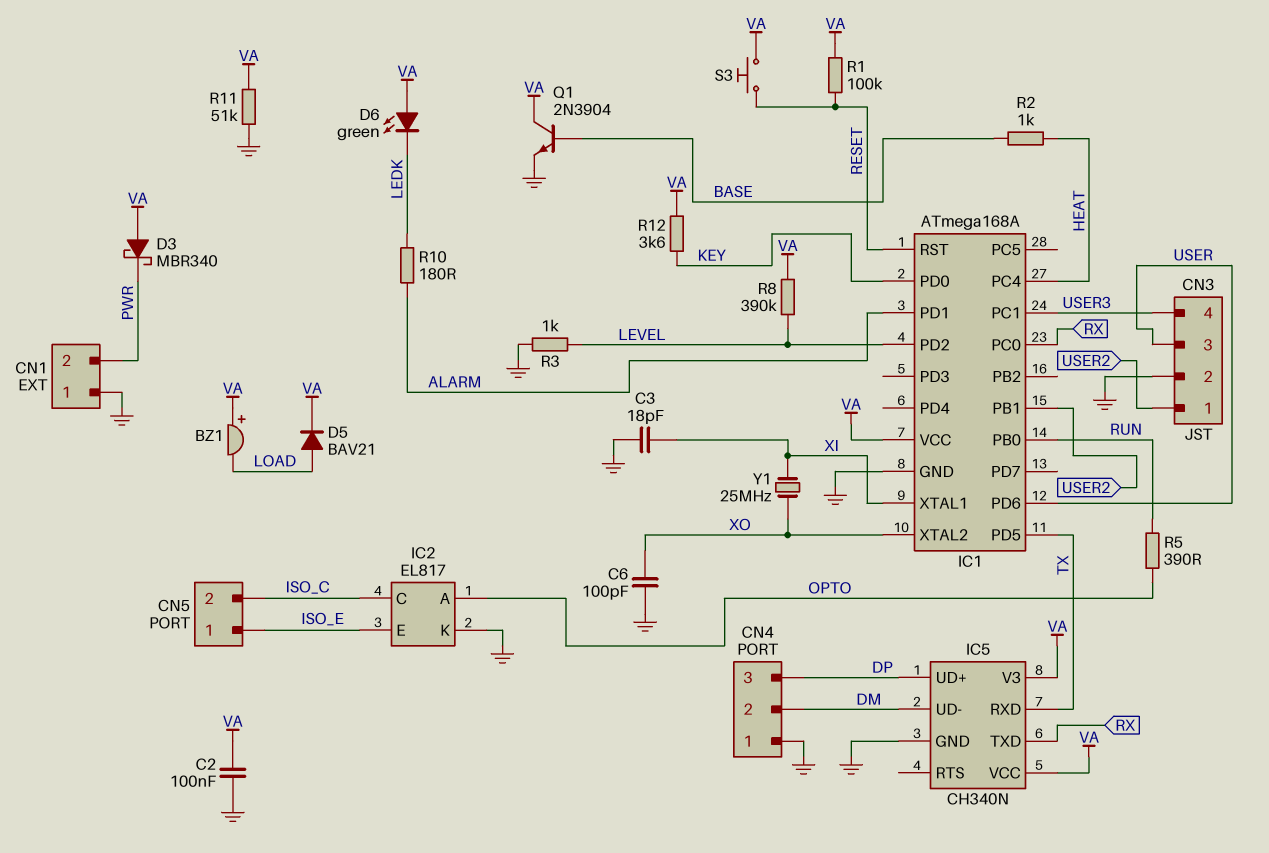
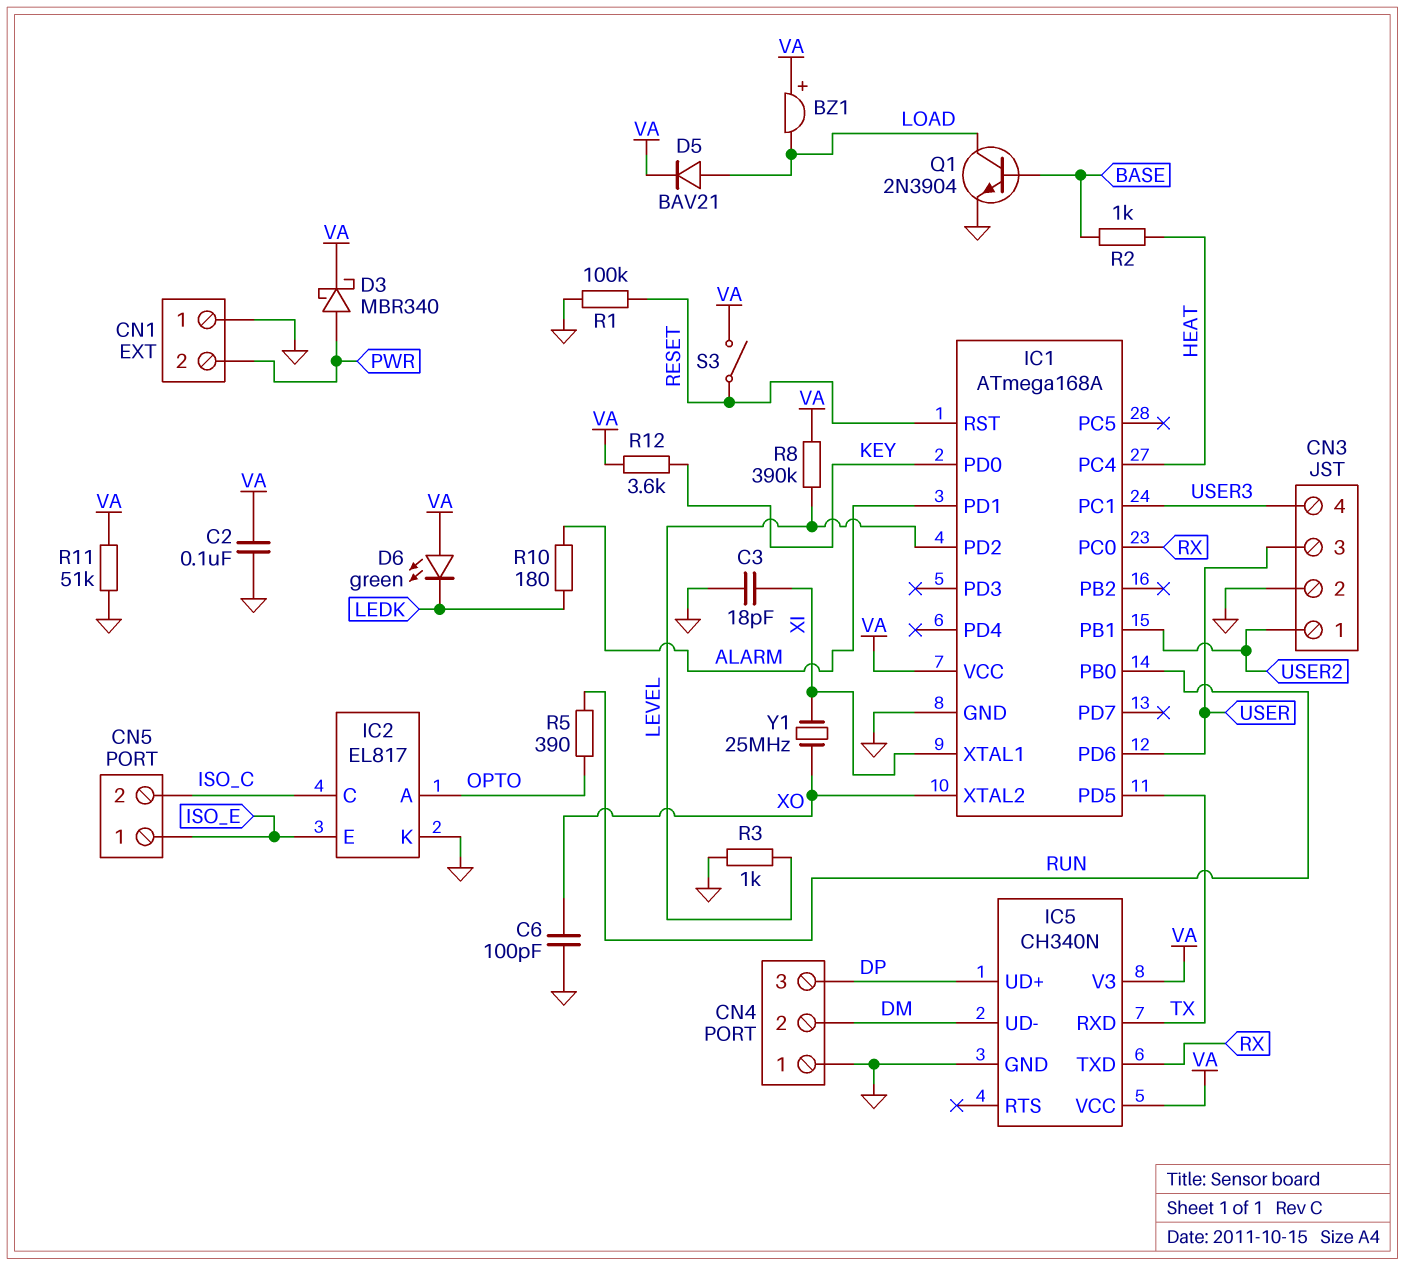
D3: schottky MBR340 (A VA, K PWR) -> schottky MBR340 (A PWR, K VA)
Q1: NPN 2N3904 (B BASE, C VA, E GND) -> NPN 2N3904 (B BASE, C LOAD, E GND)
R1: 100k (RESET, VA) -> 100k (GND, RESET)
S3: button (RESET, VA) -> switch (RESET, VA)

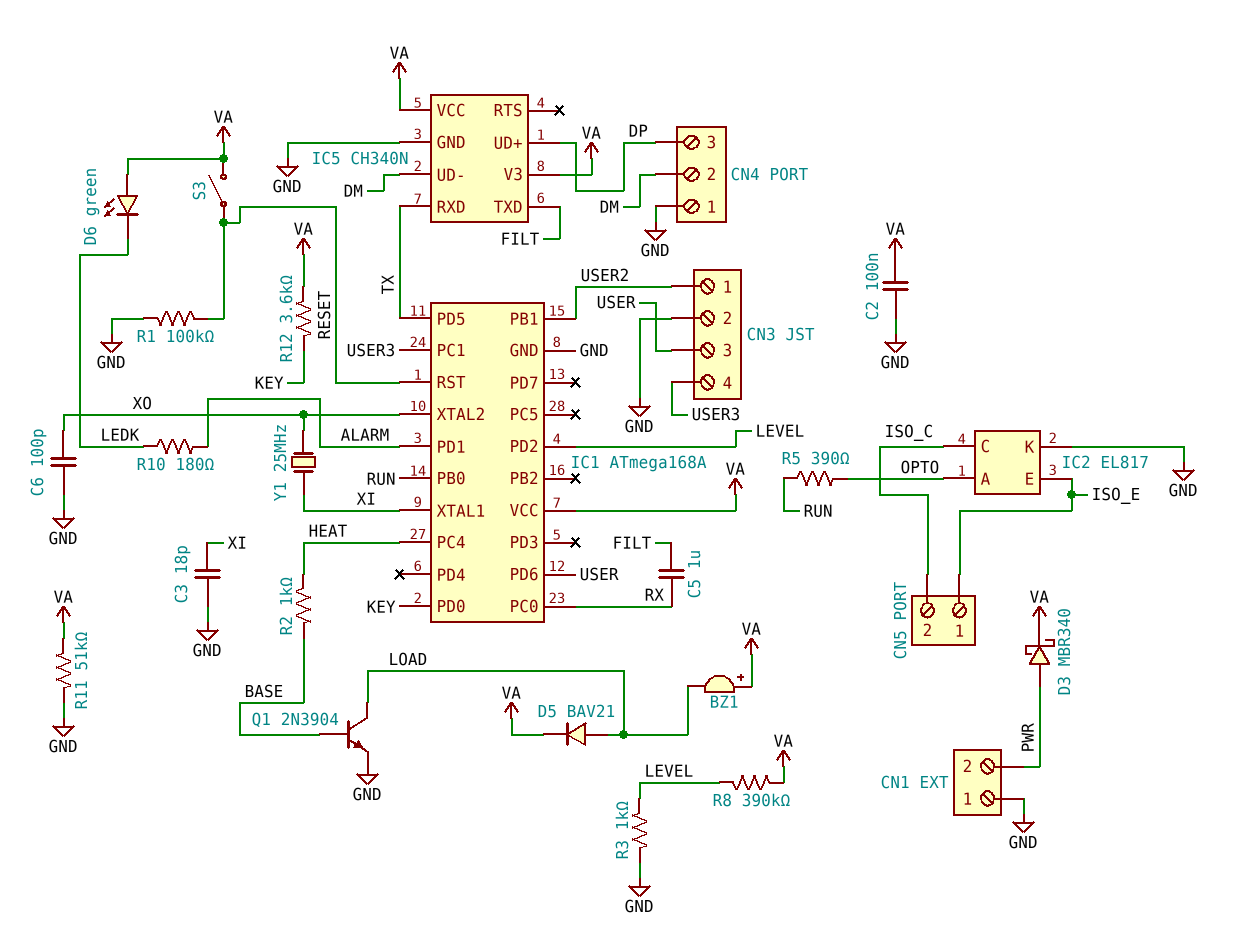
C5: none -> 1uF (FILT, RX)
IC5 pin TXD: RX -> FILT

